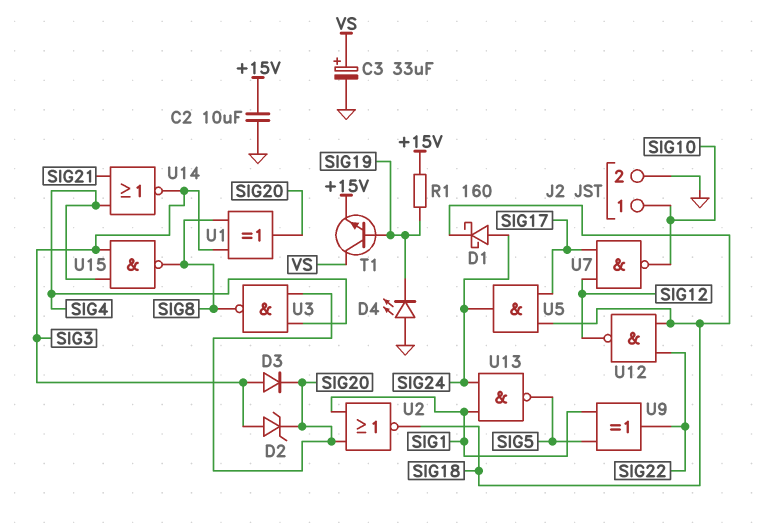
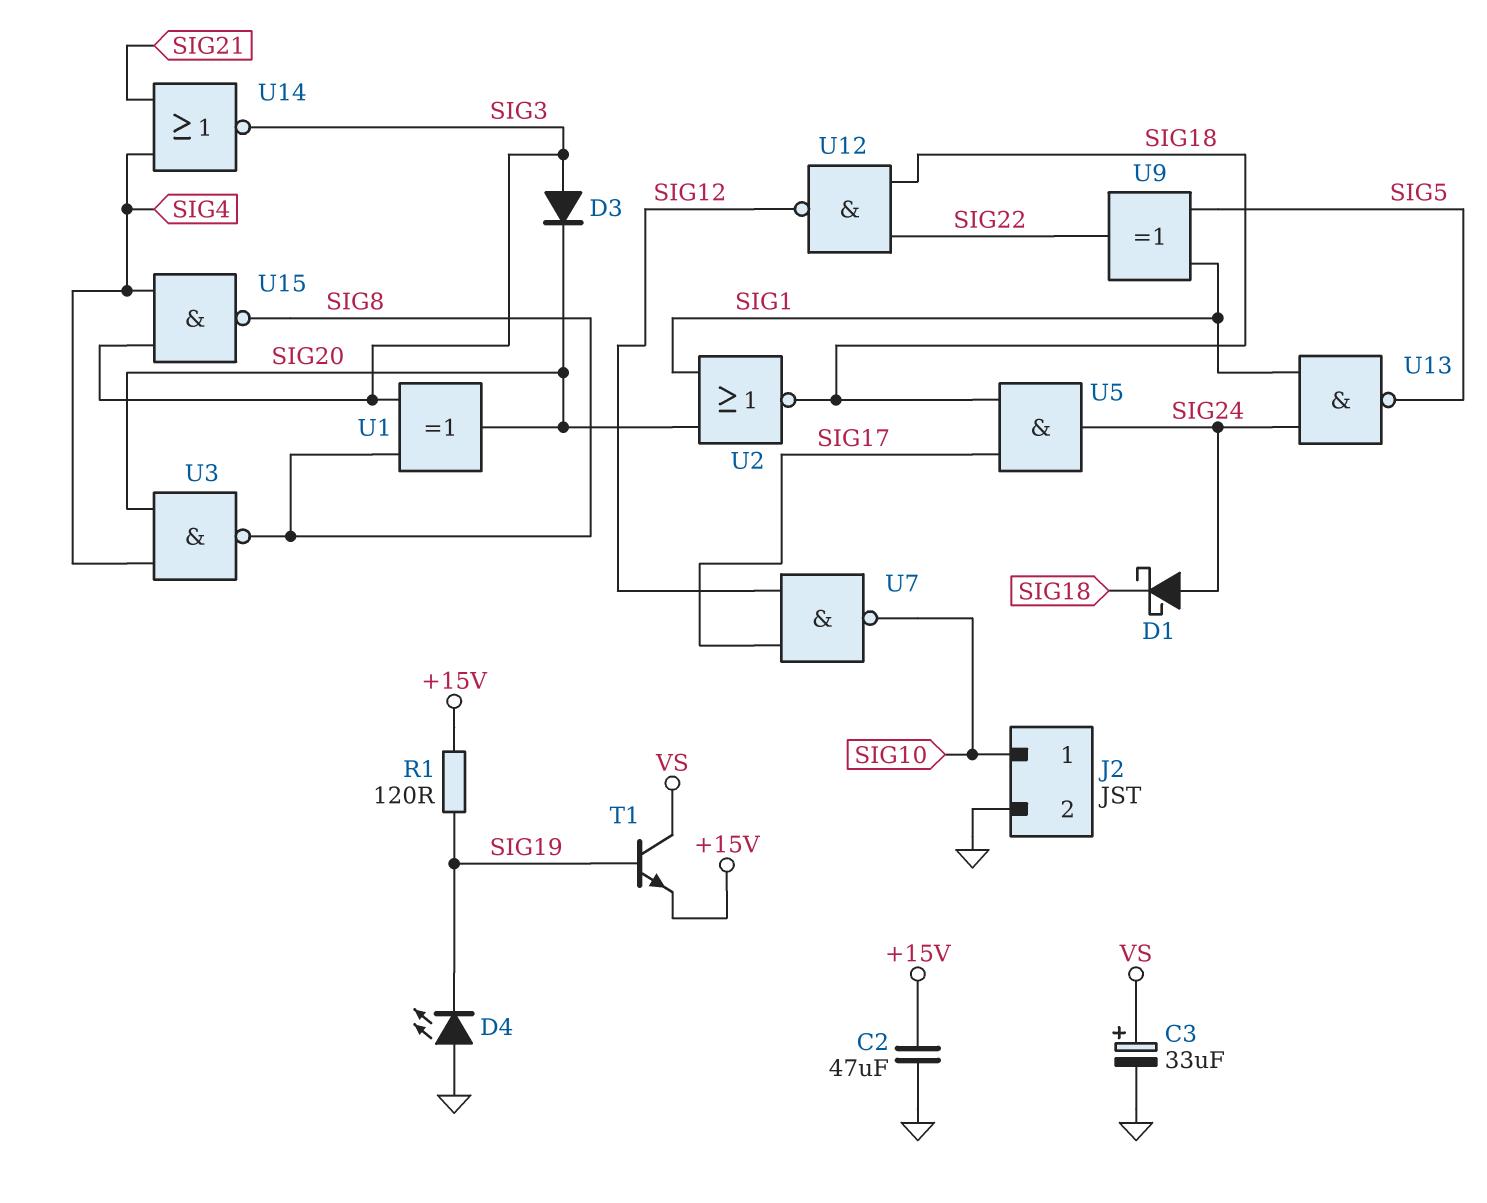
C2: 10uF (+15V, GND) -> 47uF (+15V, GND)
D2: zener (A SIG3, K SIG20) -> none
R1: 160 (+15V, SIG19) -> 120 (+15V, SIG19)

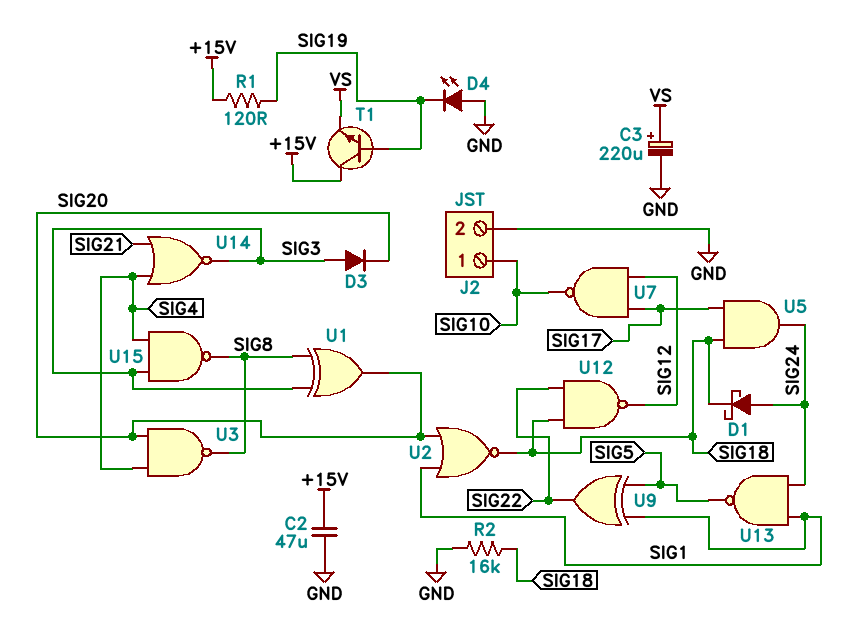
C3: 33uF (plus VS, minus GND) -> 220uF (plus VS, minus GND)
R2: none -> 16k (GND, SIG18)
T1: NPN (B SIG19, C VS, E +15V) -> NPN (B SIG19, C +15V, E VS)

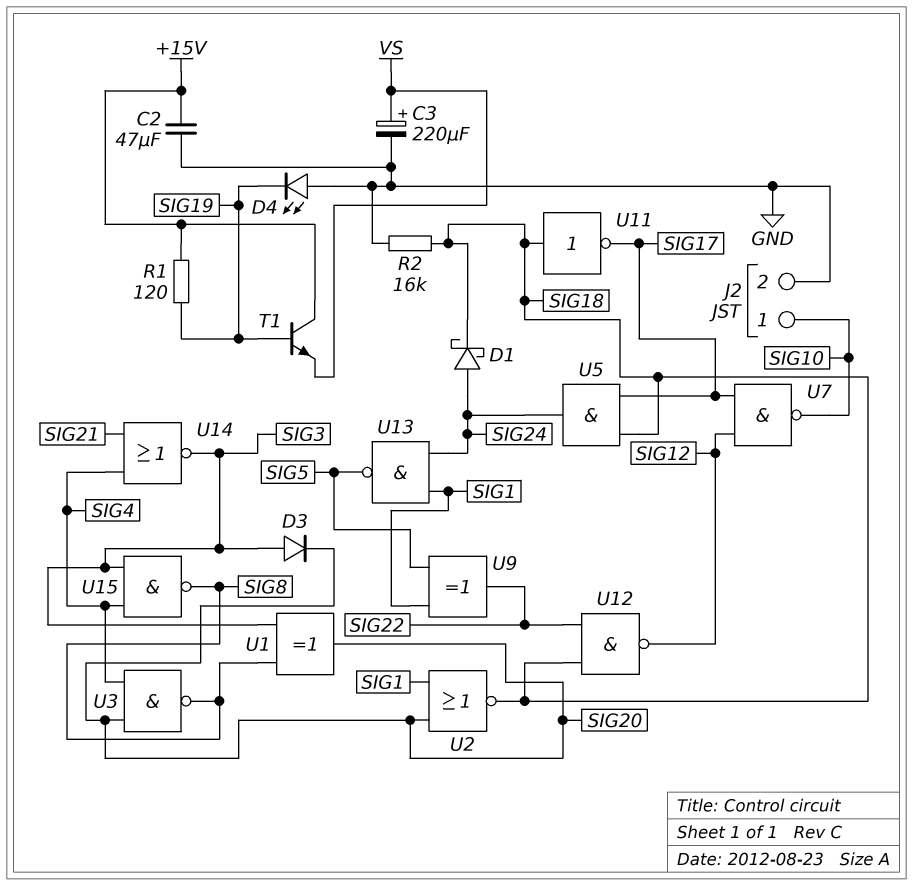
U11: none -> NOT (in SIG18, out SIG17)

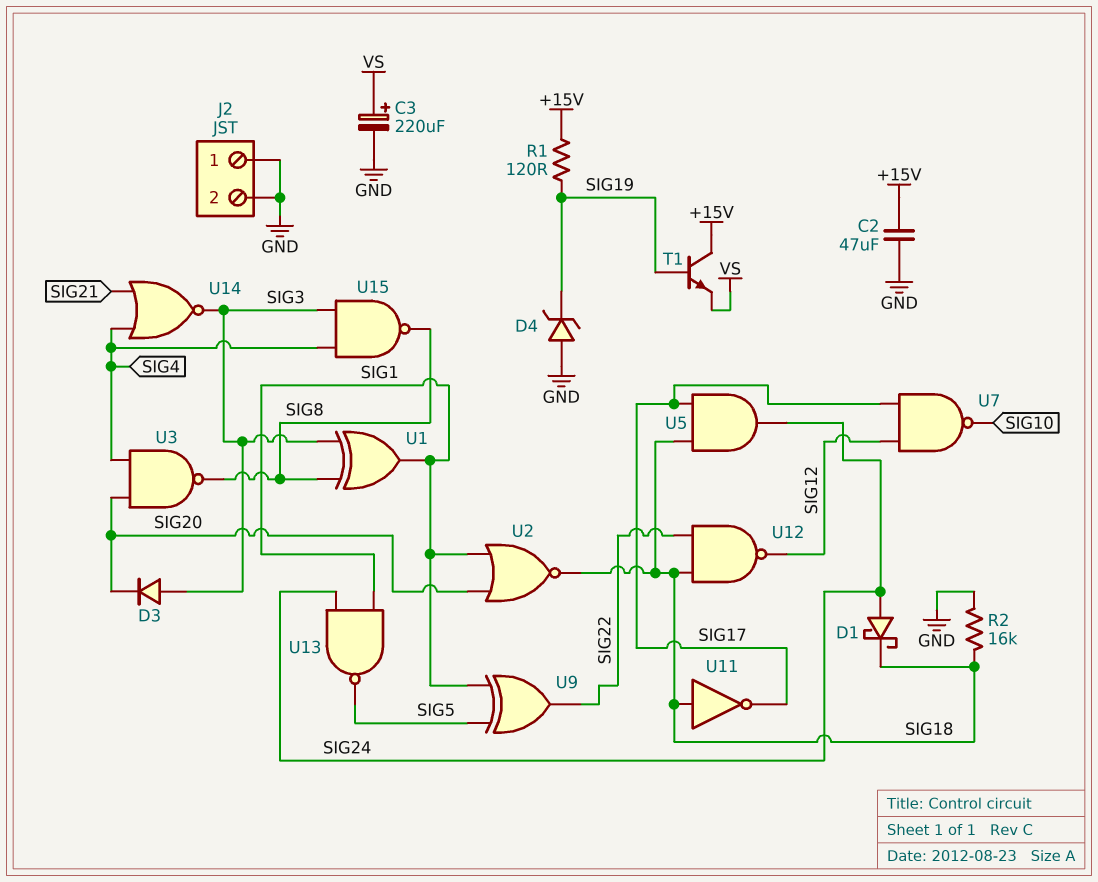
D4: LED (A GND, K SIG19) -> zener (A GND, K SIG19)
J2 pin 1: SIG10 -> GND
U1: XOR (in SIG3, in SIG8, out SIG20) -> XOR (in SIG3, in SIG8, out SIG1)

